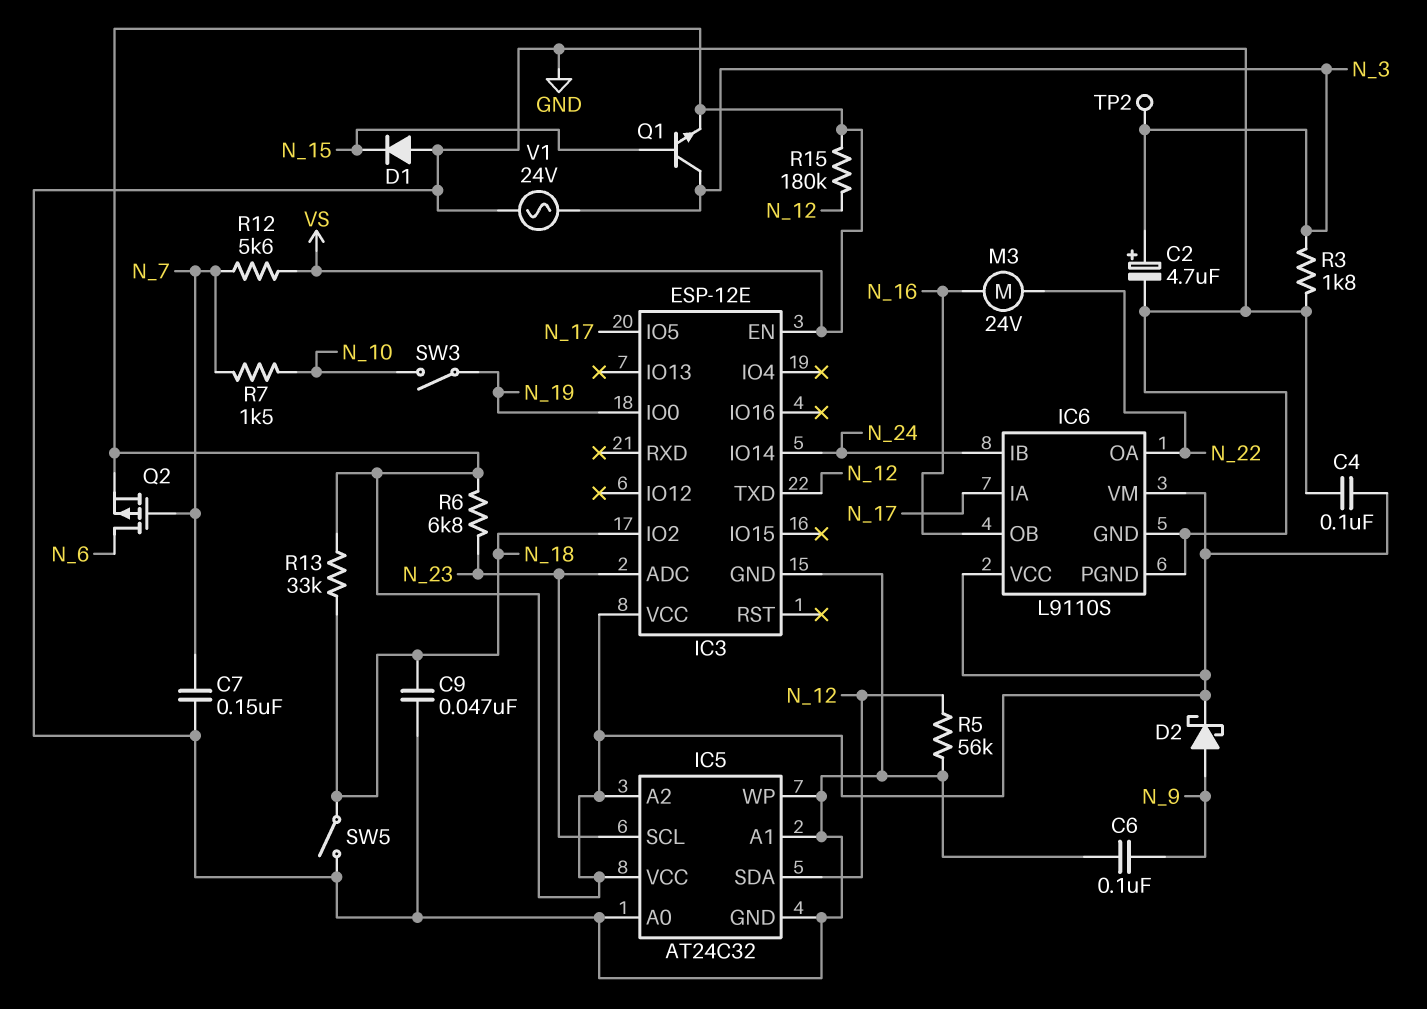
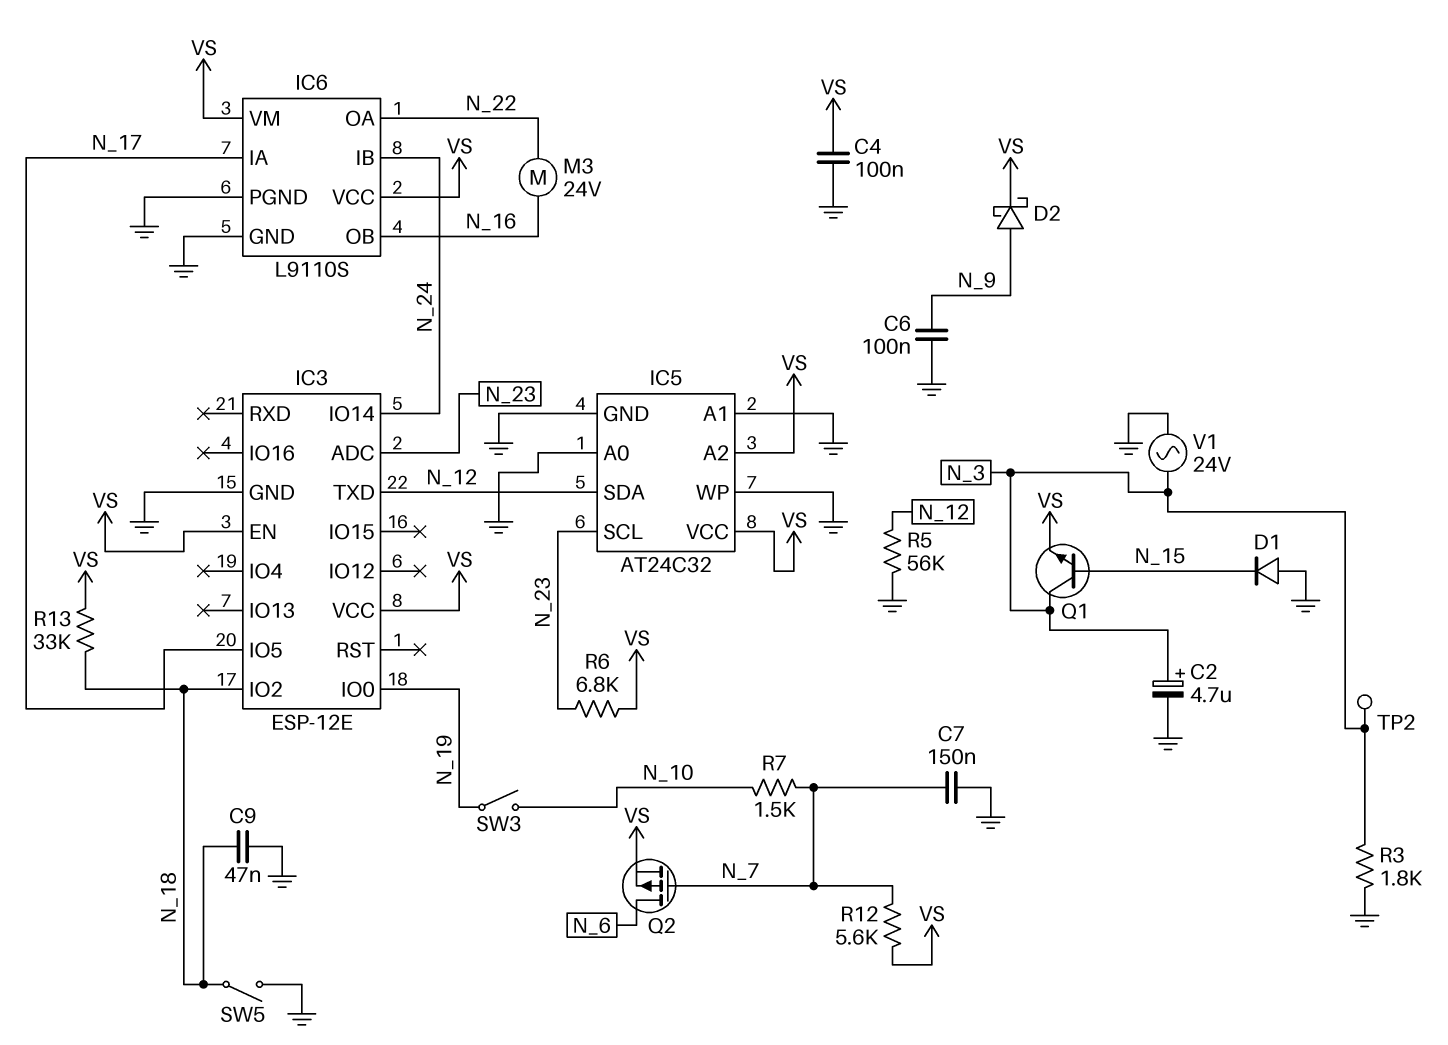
R15: 180k (N_12, VS) -> none

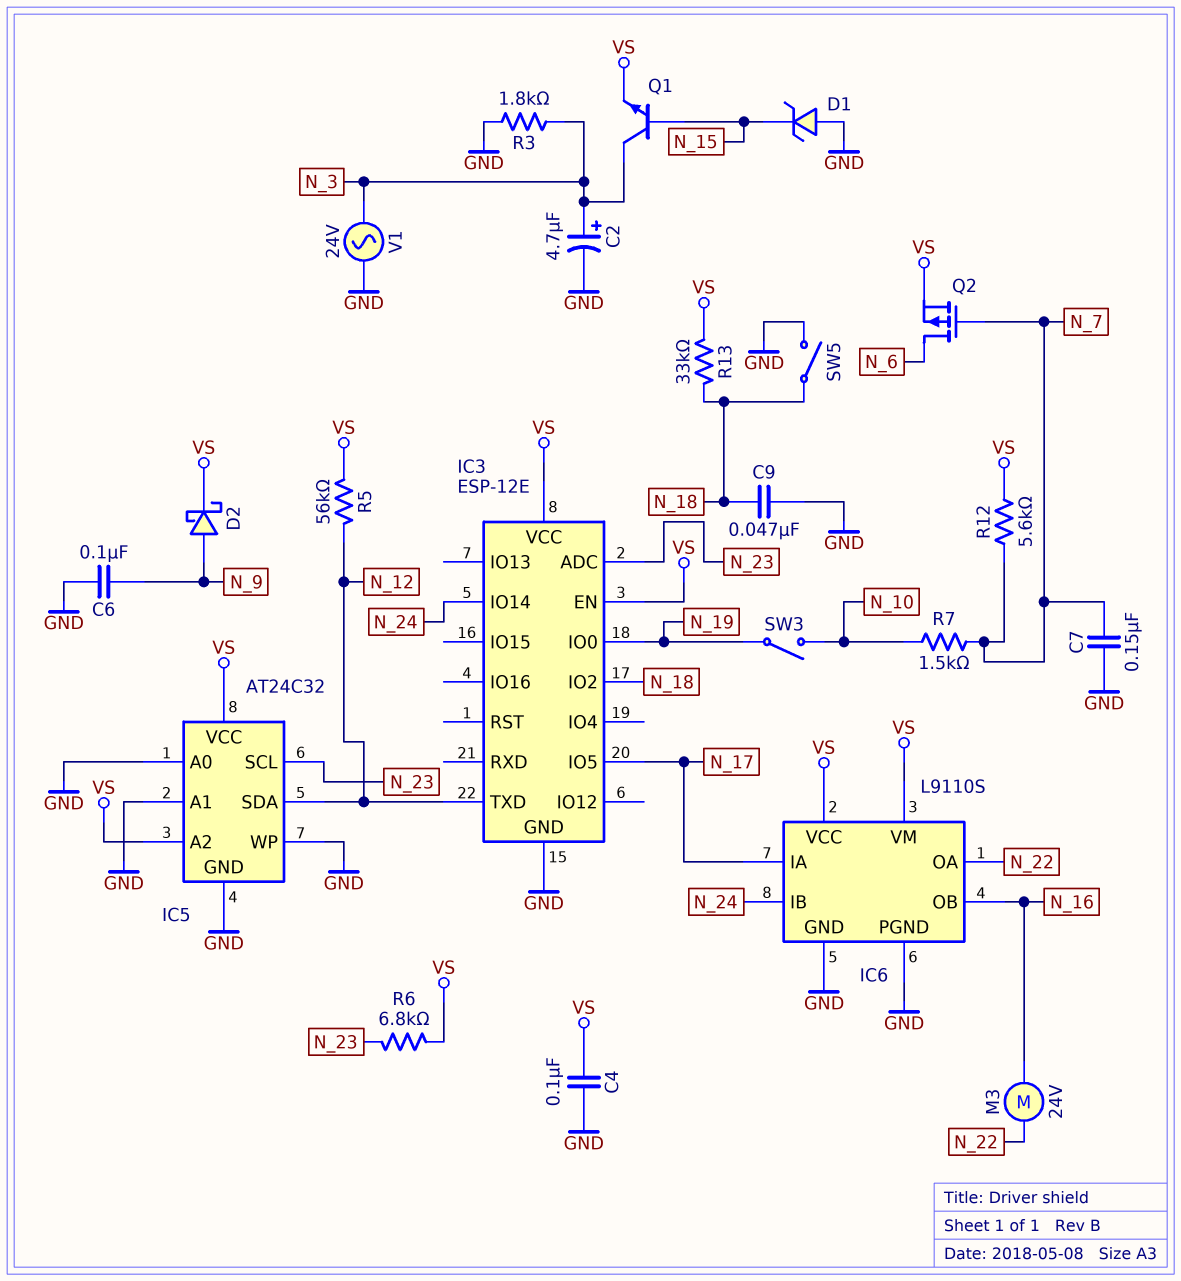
D1: diode (A GND, K N_15) -> zener (A GND, K N_15)
R5: 56k (GND, N_12) -> 56k (N_12, VS)
TP2: test point (N_3) -> none

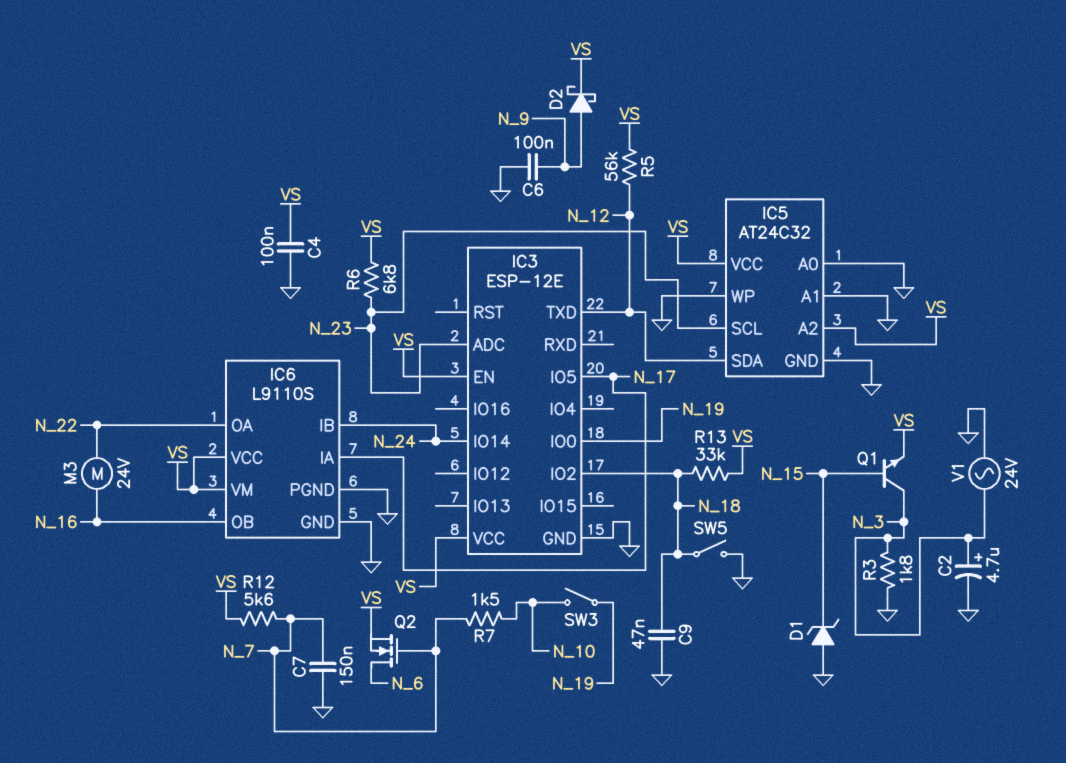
Q2: PMOS (G N_7, D N_6, S VS) -> NMOS (G N_7, D N_6, S VS)

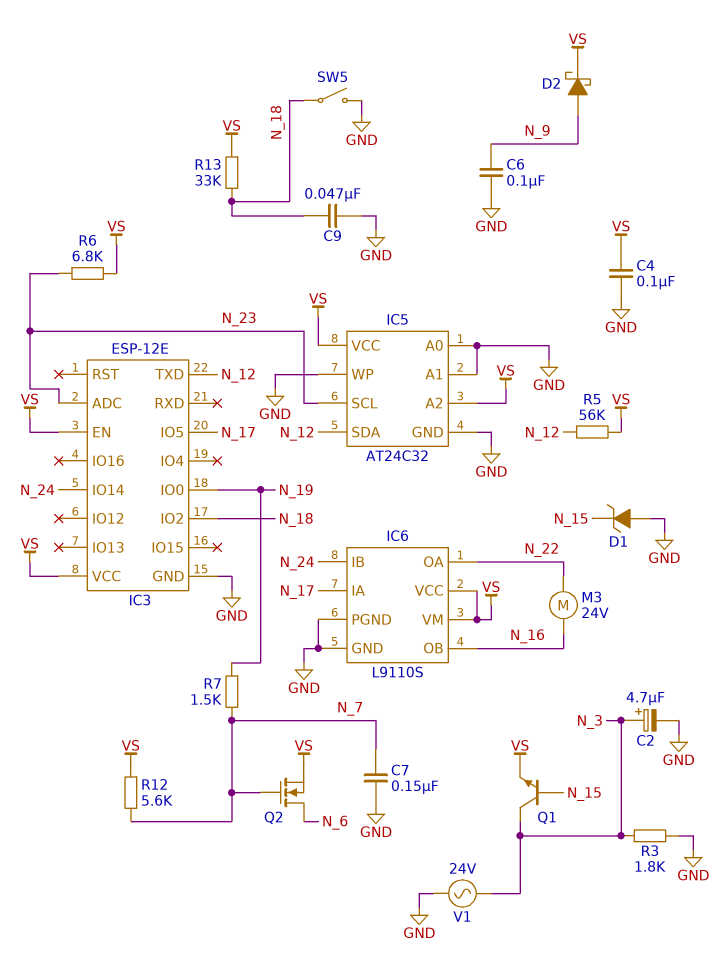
R7: 1.5k (N_7, N_10) -> 1.5k (N_7, N_19)
SW3: switch (N_10, N_19) -> none

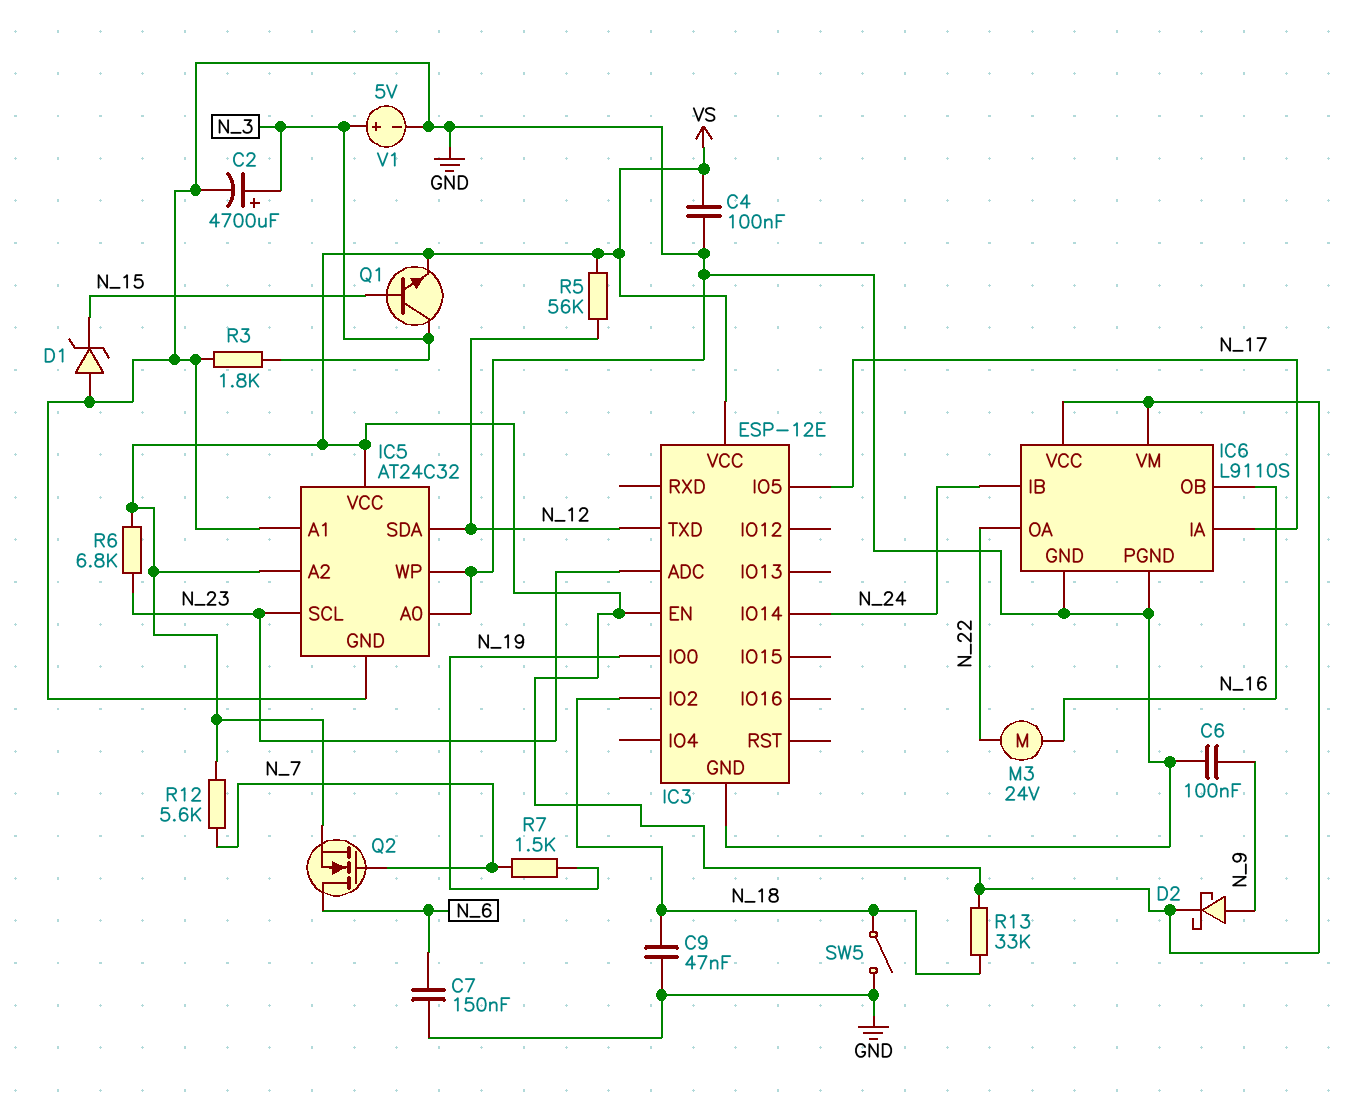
C2: 4.7uF (plus N_3, minus GND) -> 4700uF (plus N_3, minus GND)
C7: 150nF (GND, N_7) -> 150nF (GND, N_6)
V1: AC 24V (GND, N_3) -> 5V (plus N_3, minus GND)

